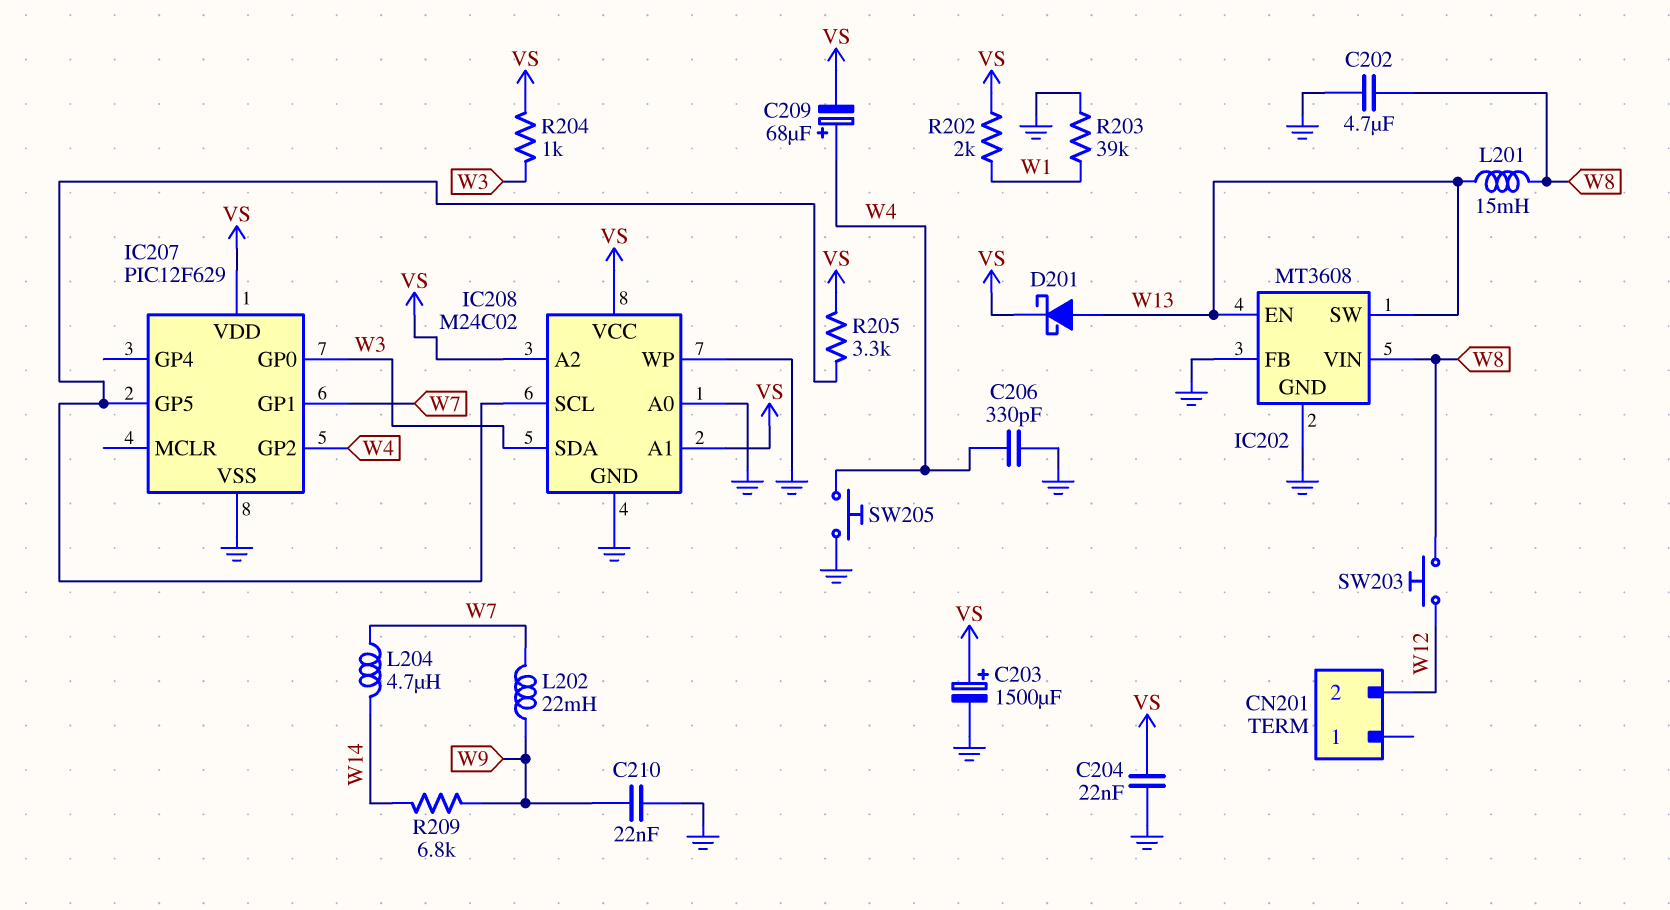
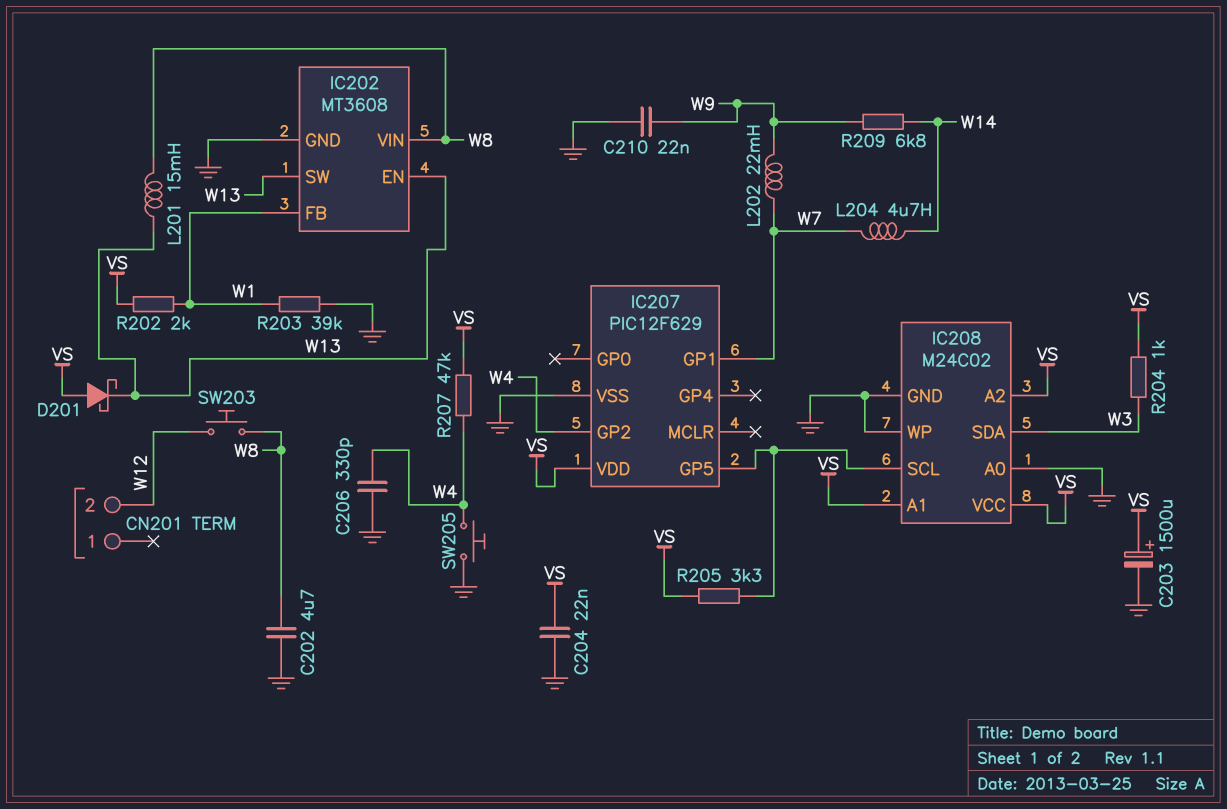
C209: 68uF (plus W4, minus VS) -> none
D201: schottky (A W13, K VS) -> schottky (A VS, K W13)
IC202 pin FB: GND -> W1
IC207 pin GP0: W3 -> none
R207: none -> 47k (VS, W4)

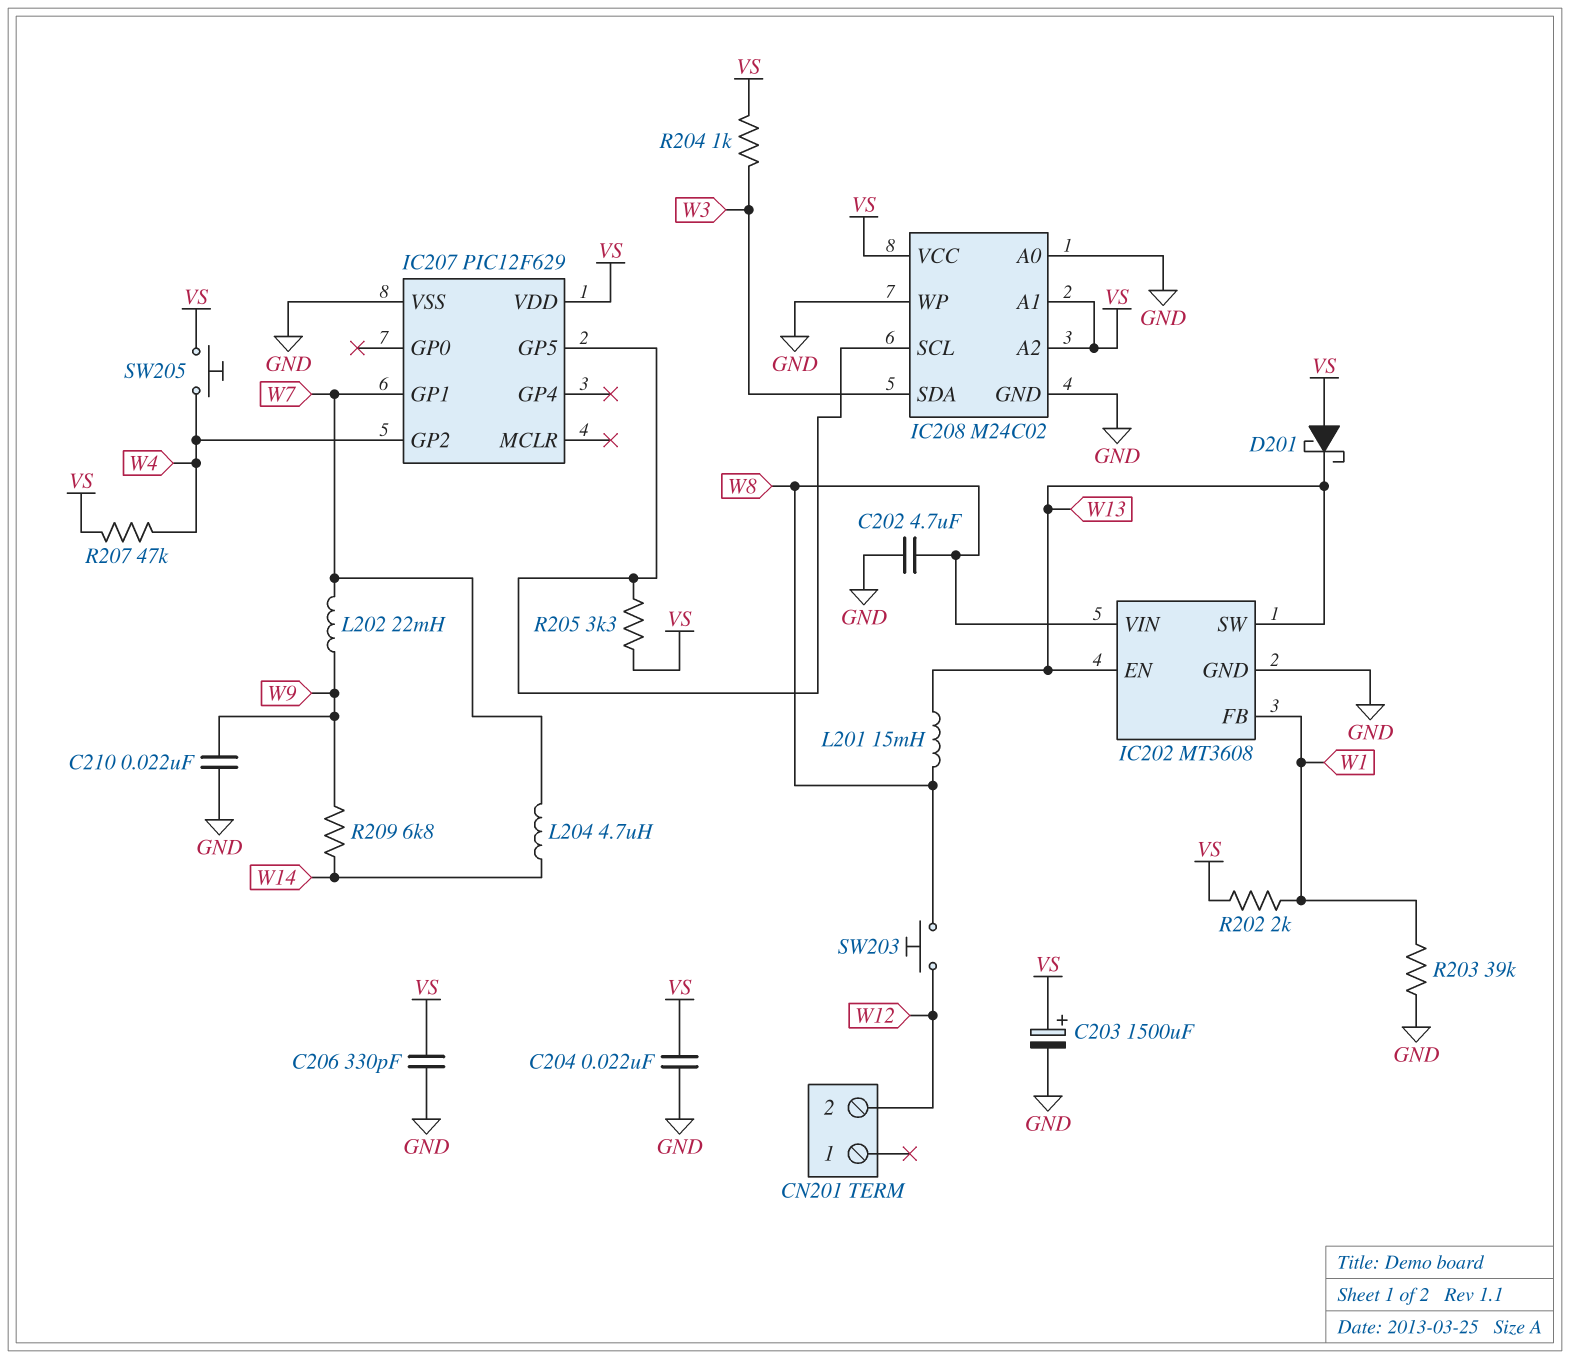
C206: 330pF (GND, W4) -> 330pF (GND, VS)
SW205: button (GND, W4) -> button (VS, W4)

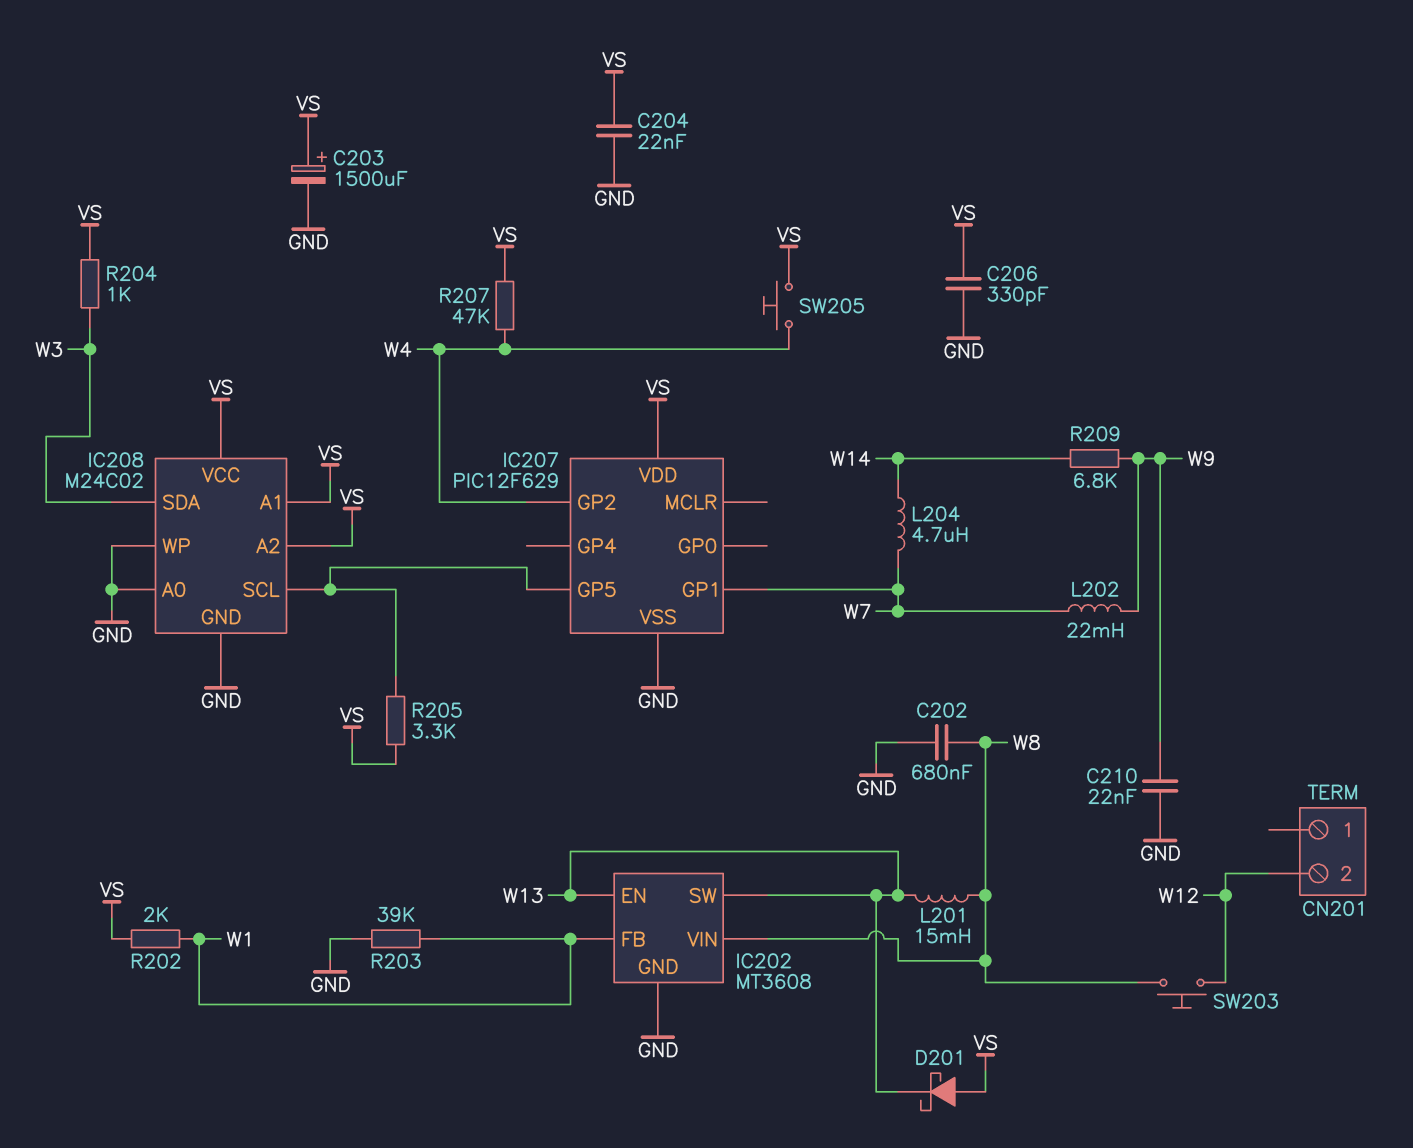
C202: 4.7uF (GND, W8) -> 680nF (GND, W8)

